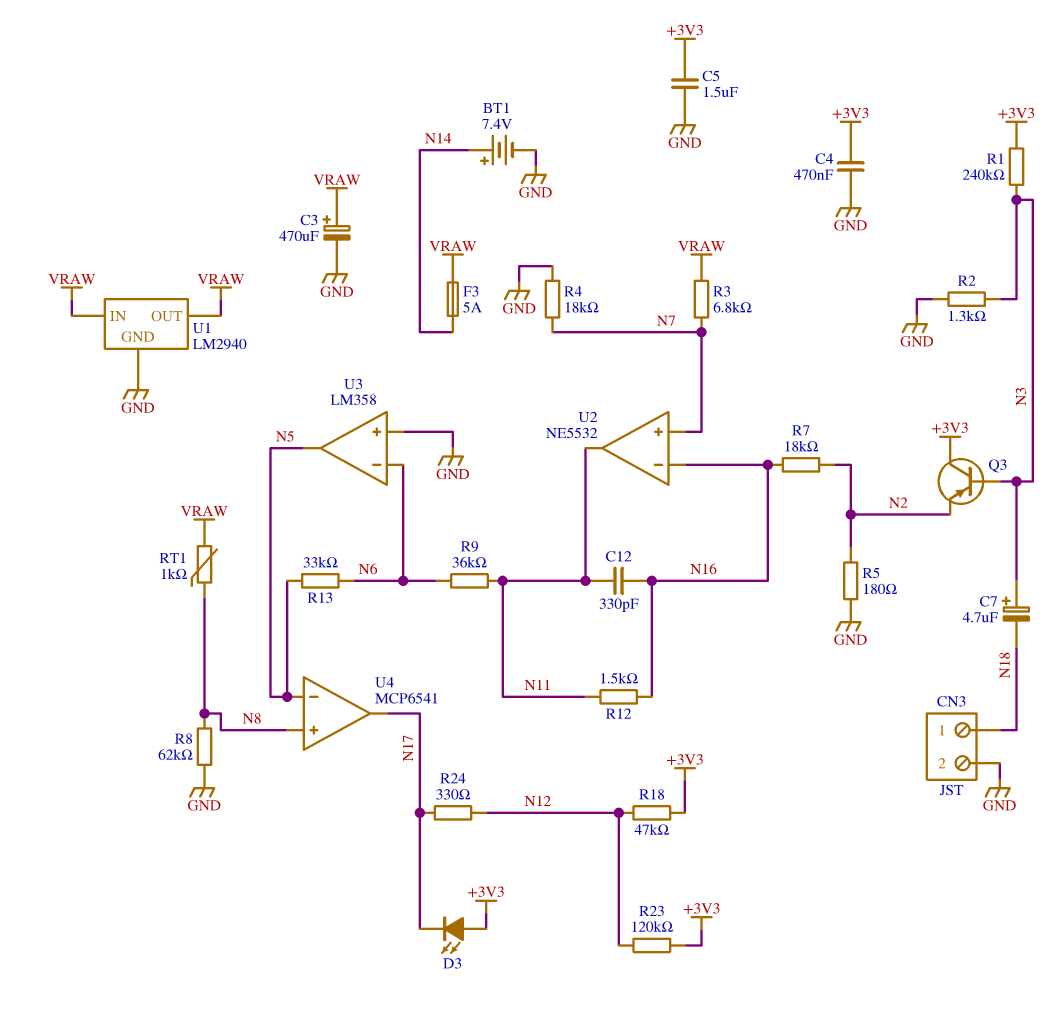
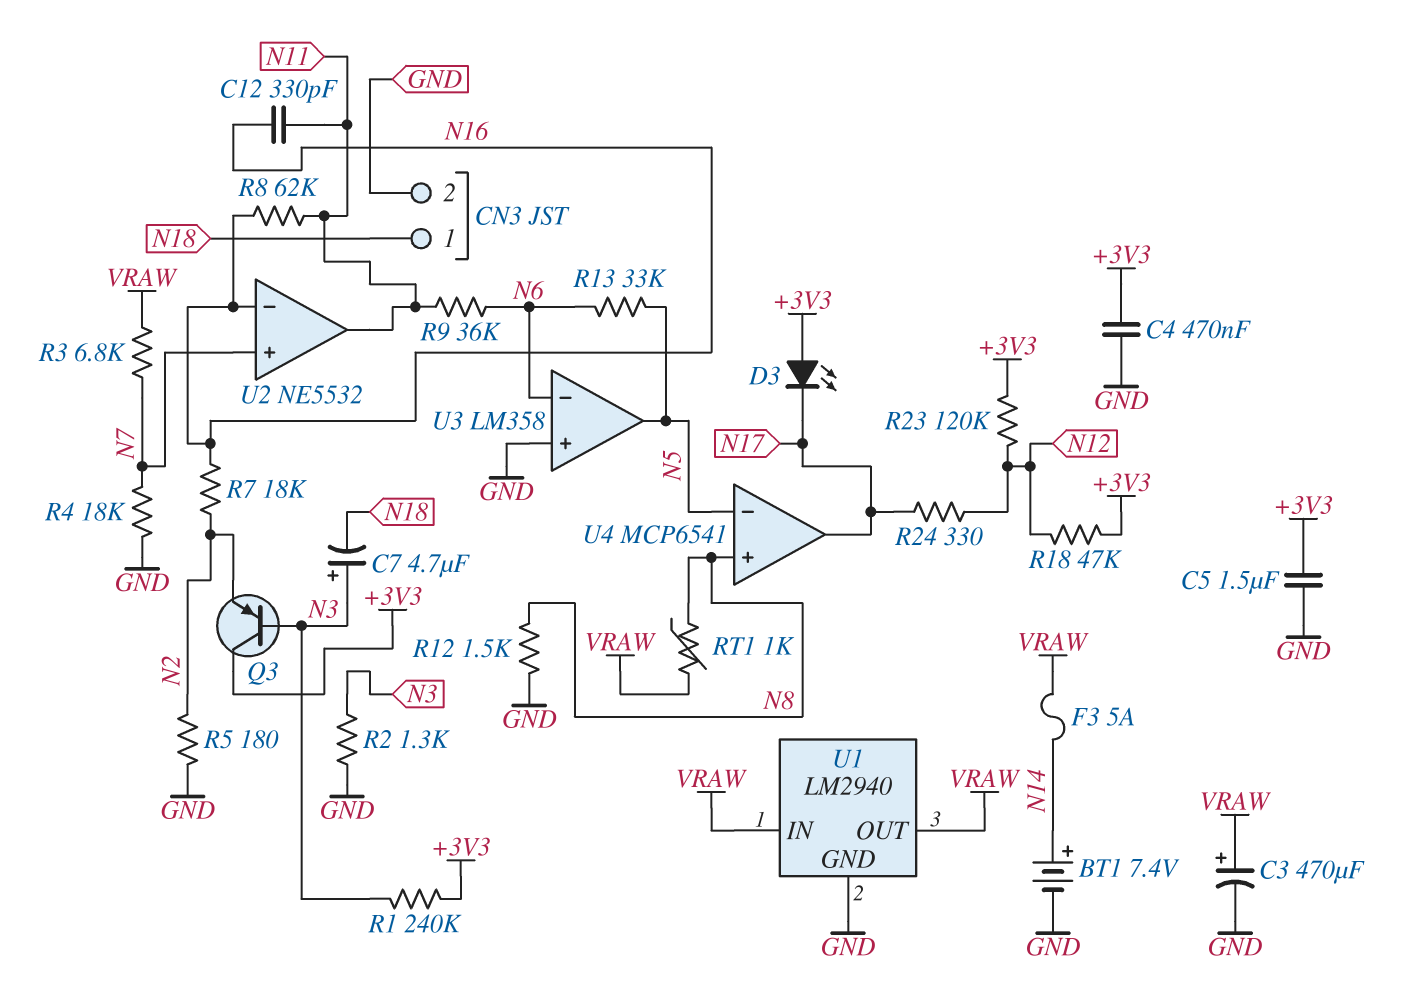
R8: 62k (GND, N8) -> 62k (N11, N16)
R12: 1.5k (N11, N16) -> 1.5k (GND, N8)

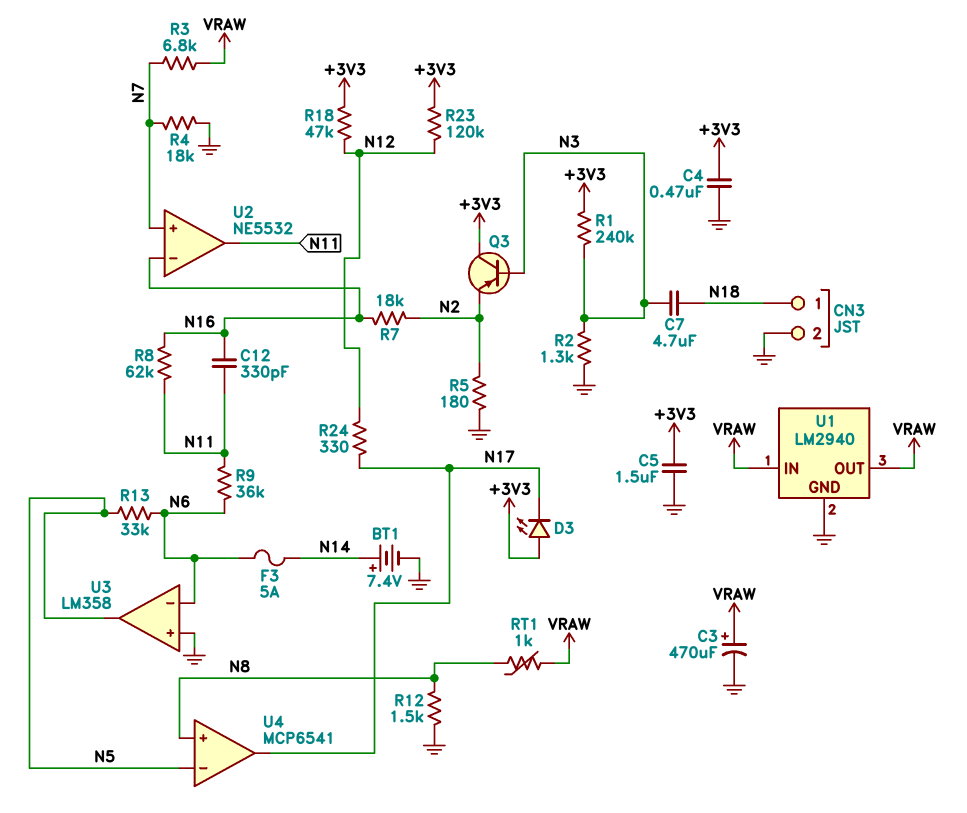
C7: 4.7uF (plus N3, minus N18) -> 4.7uF (N3, N18)
F3: 5A (N14, VRAW) -> 5A (N6, N14)

